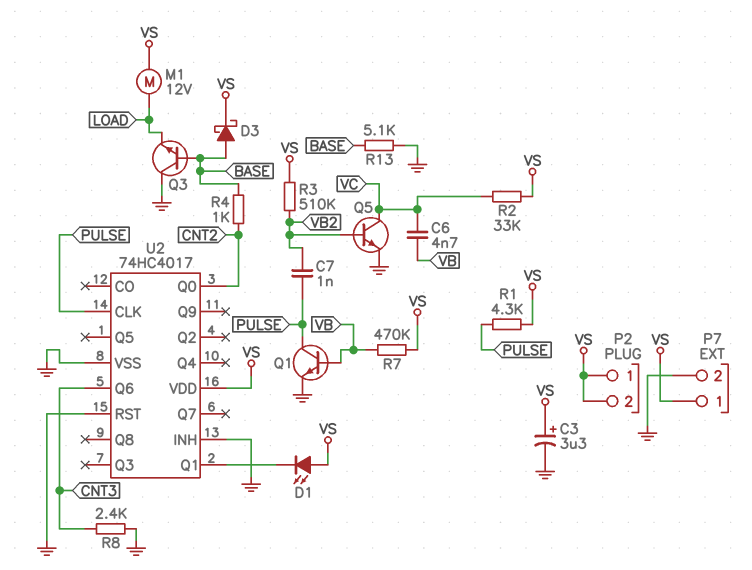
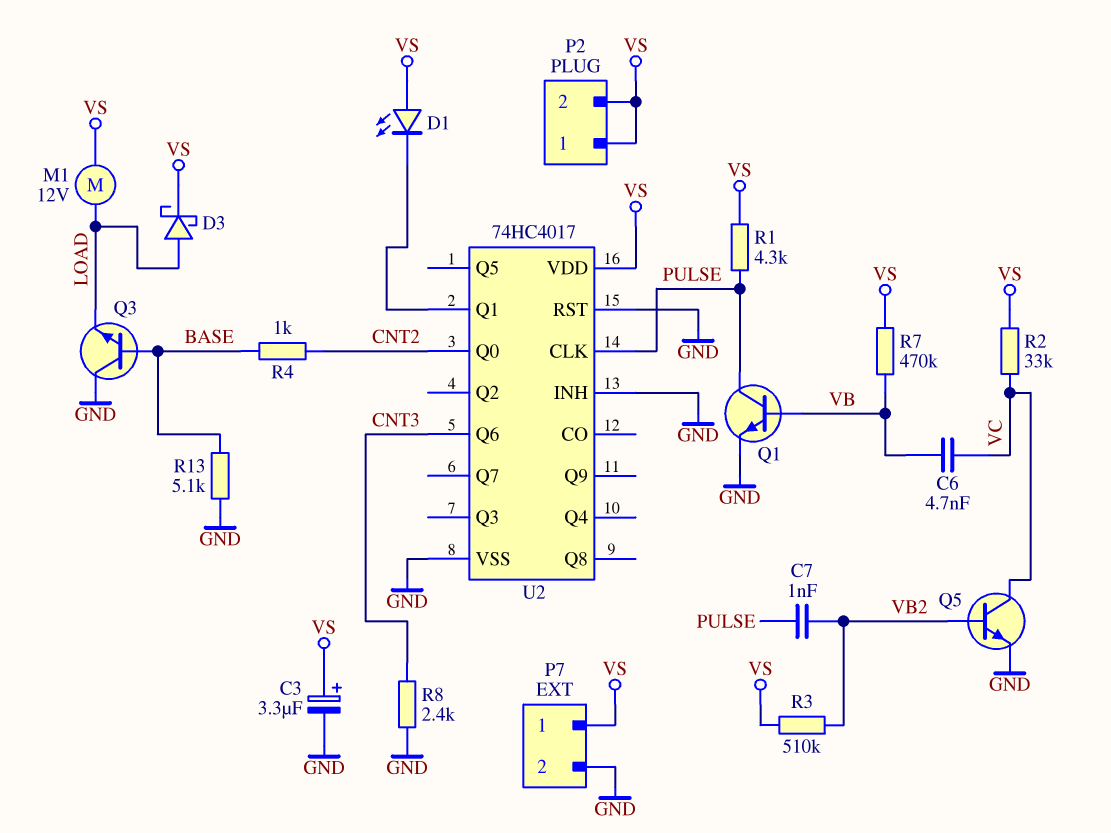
D3: schottky (A BASE, K VS) -> schottky (A LOAD, K VS)

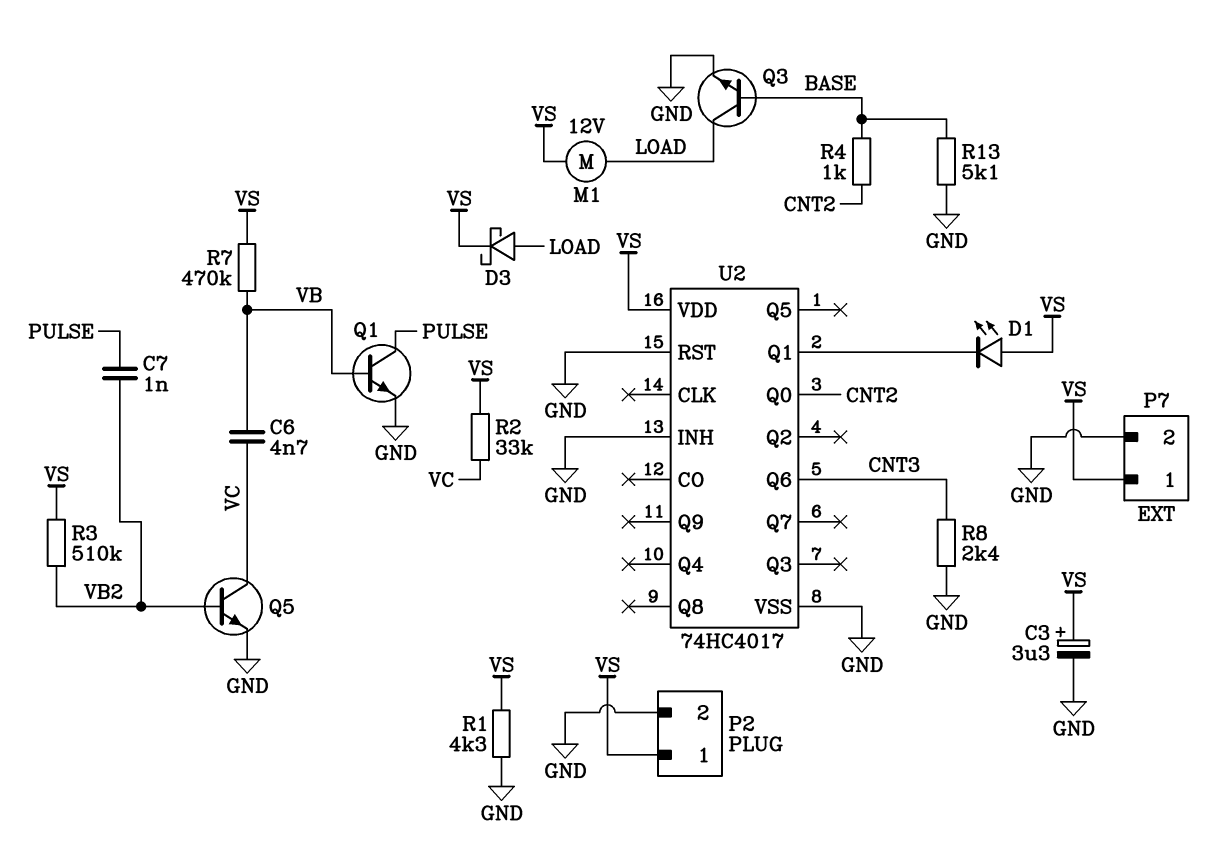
P2 pin 2: VS -> GND
Q3: NPN (B BASE, C GND, E LOAD) -> NPN (B BASE, C LOAD, E GND)
R1: 4.3k (PULSE, VS) -> 4.3k (GND, VS)
U2 pin CLK: PULSE -> none

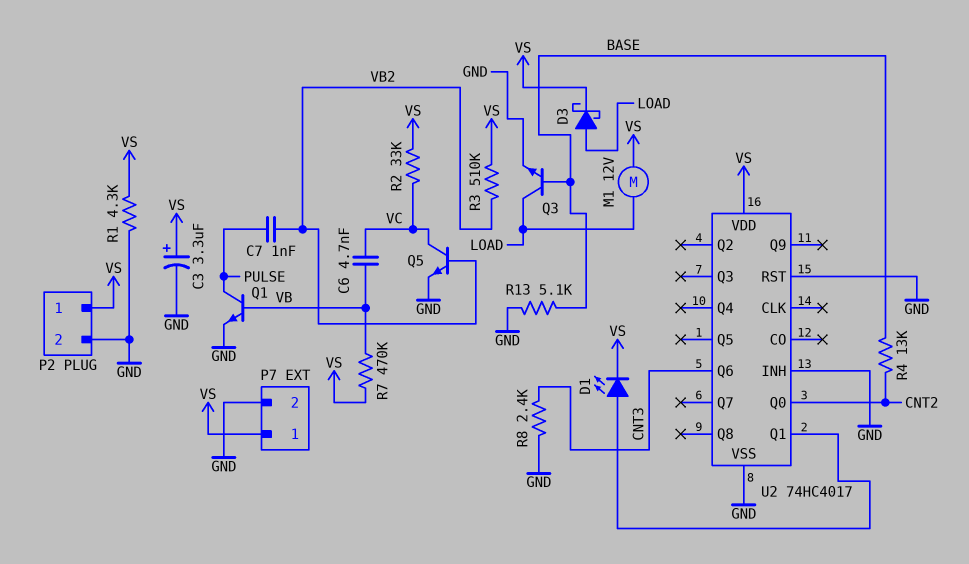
D1: LED (A VS, K U2/Q1) -> LED (A U2/Q1, K VS)
R4: 1k (BASE, CNT2) -> 13k (BASE, CNT2)

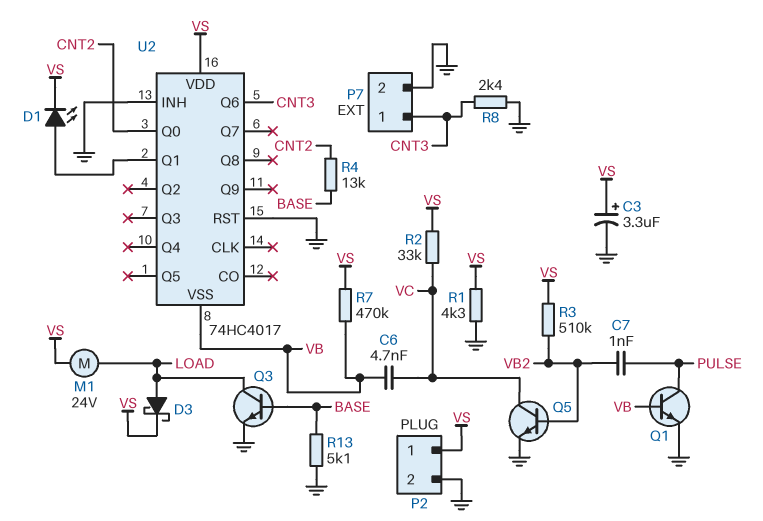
M1: motor 12V (LOAD, VS) -> motor 24V (LOAD, VS)
P7 pin 1: VS -> CNT3
U2 pin VSS: GND -> VB

